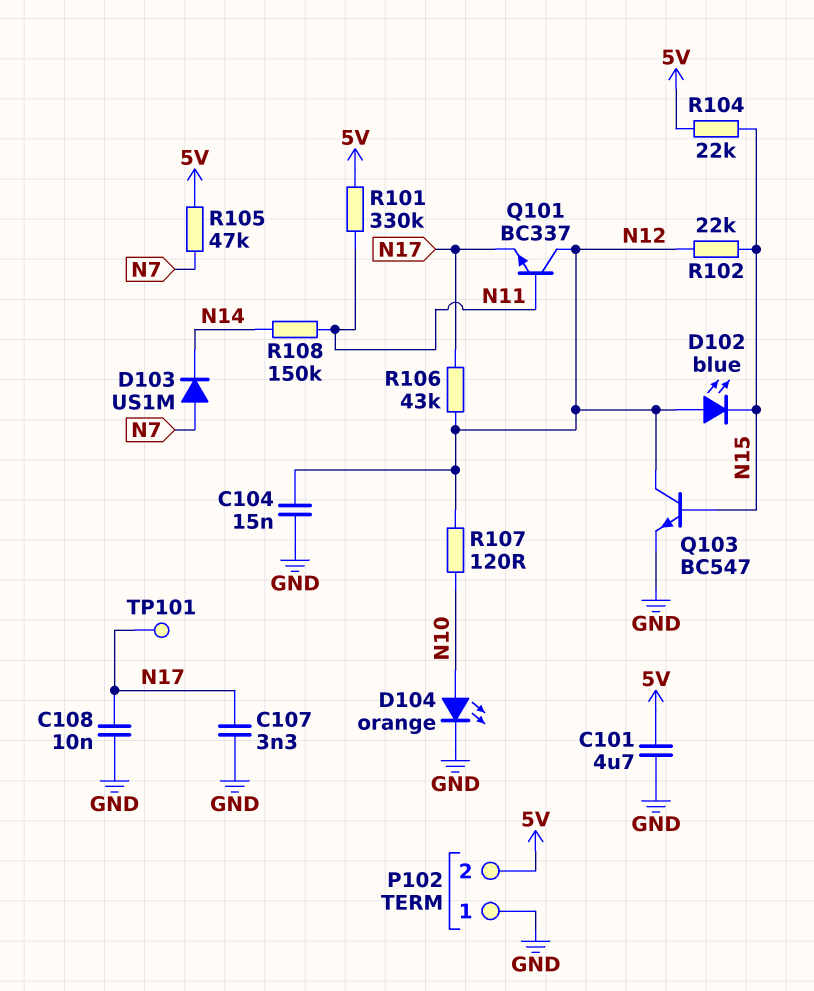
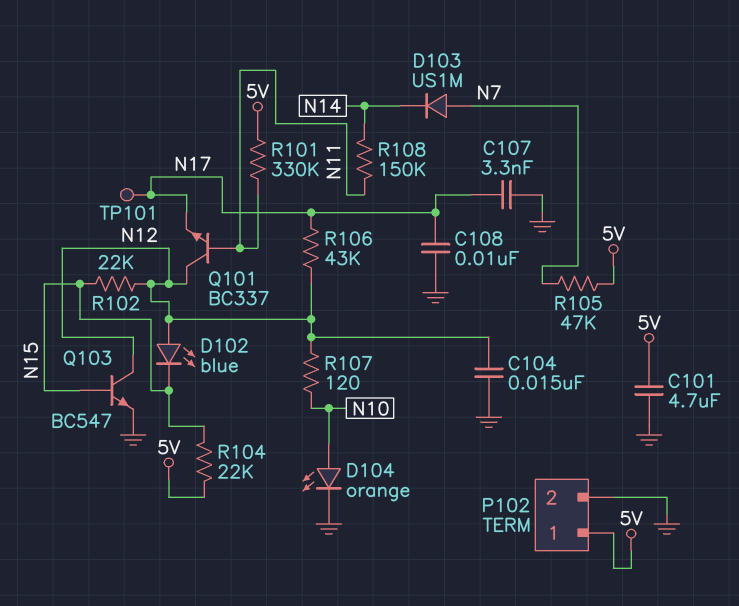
P102 pin 1: GND -> 5V
P102 pin 2: 5V -> GND

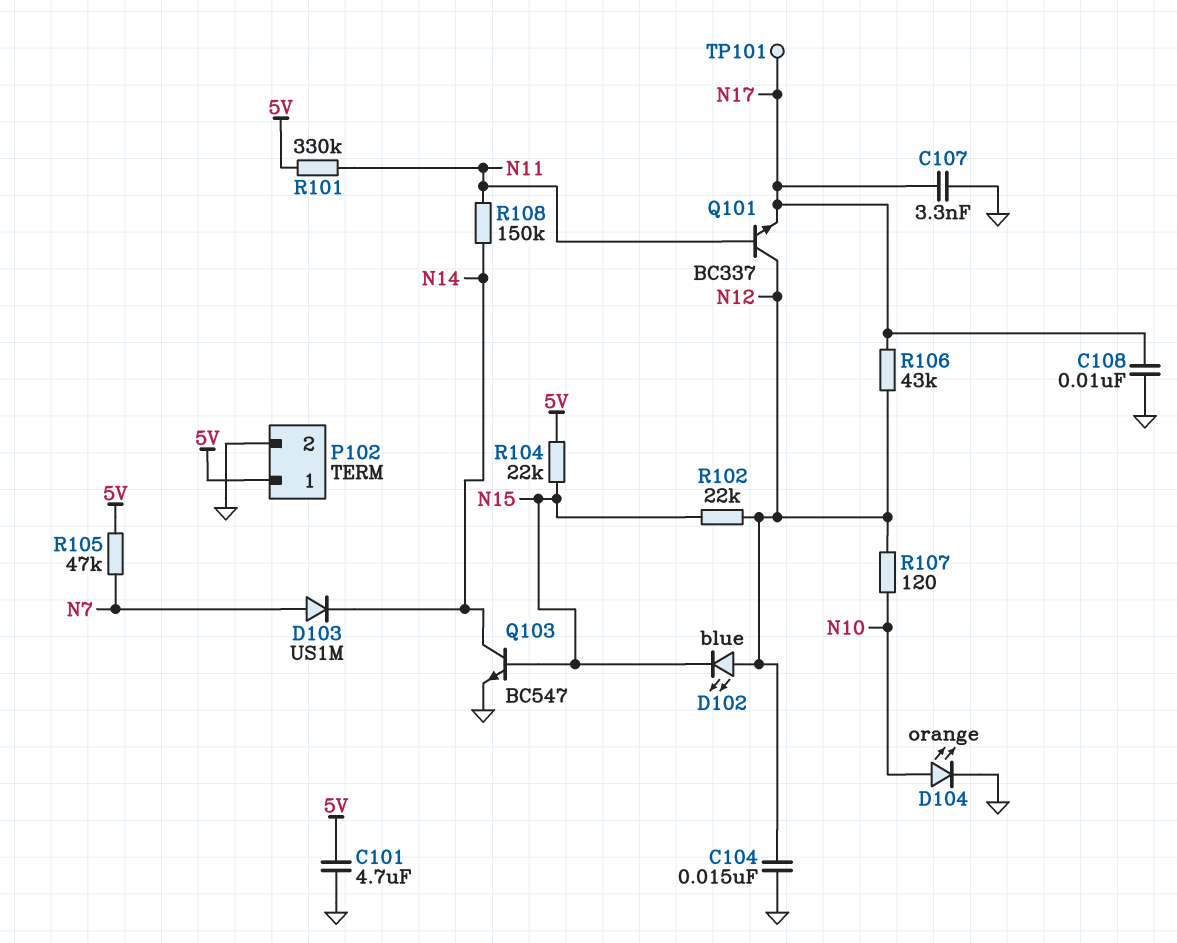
Q103: NPN BC547 (B N15, C N12, E GND) -> NPN BC547 (B N15, C N14, E GND)

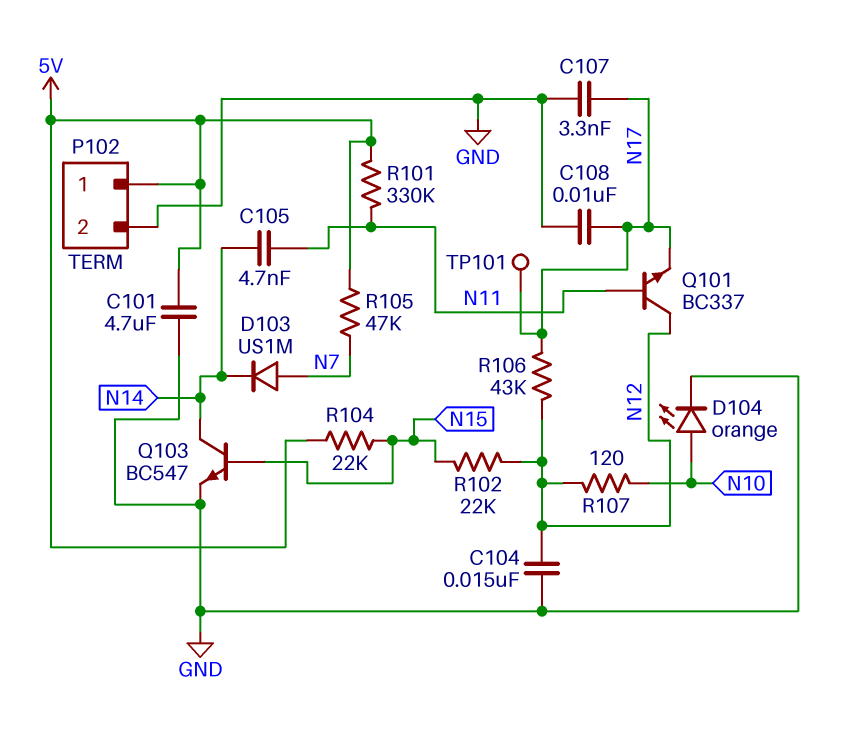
C105: none -> 4.7nF (N11, N14)
D102: LED blue (A N12, K N15) -> none
R108: 150k (N11, N14) -> none

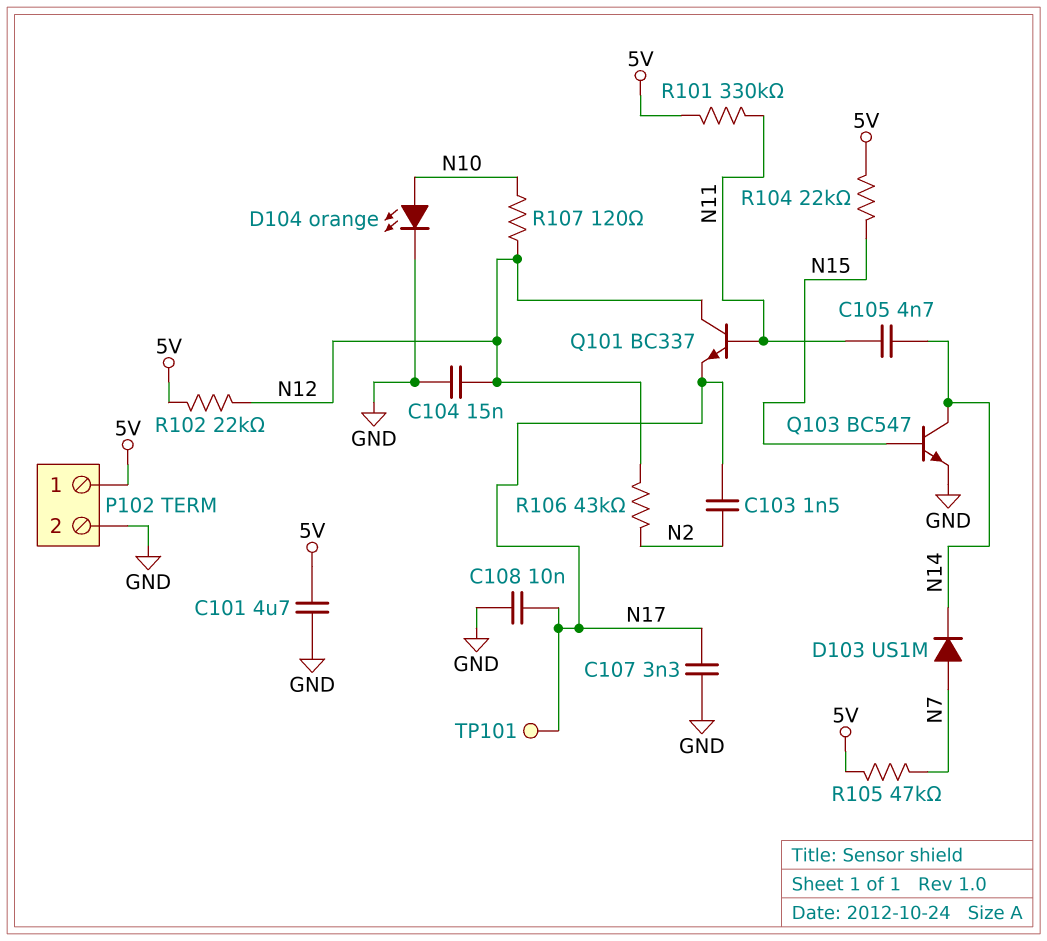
C103: none -> 1.5nF (N2, N17)
R102: 22k (N12, N15) -> 22k (5V, N12)
R106: 43k (N12, N17) -> 43k (N2, N12)

